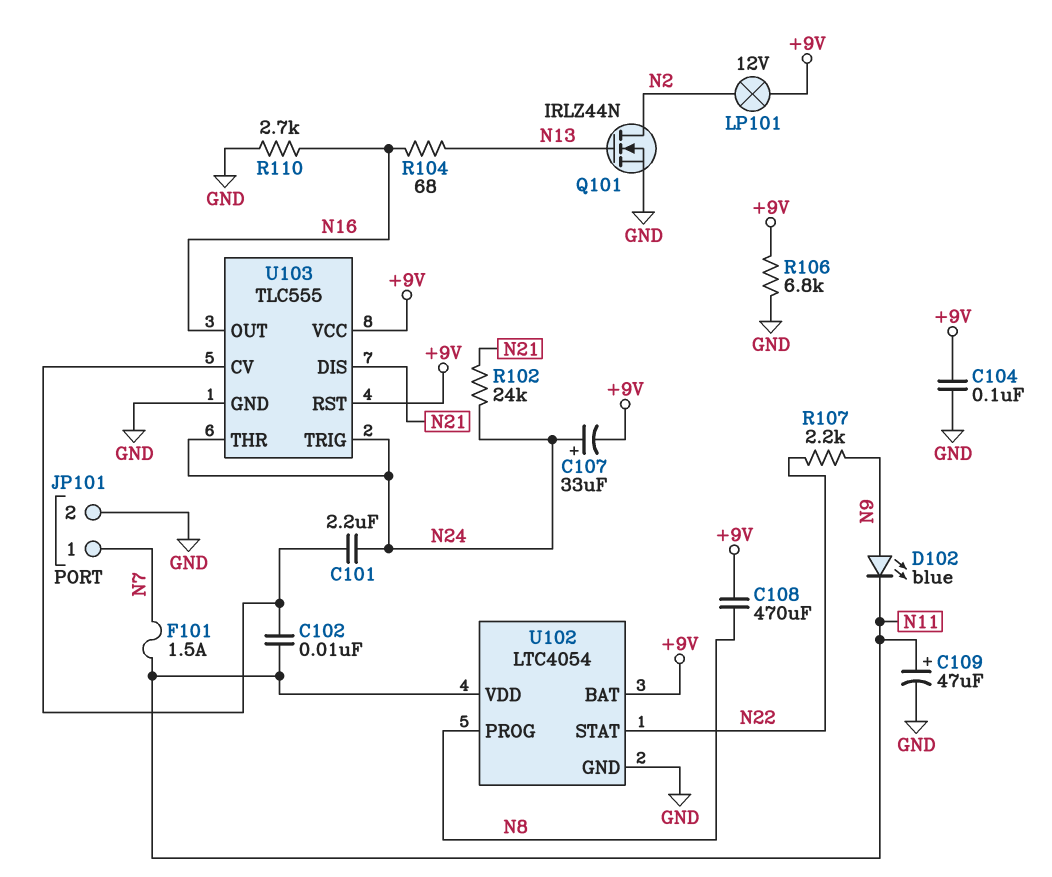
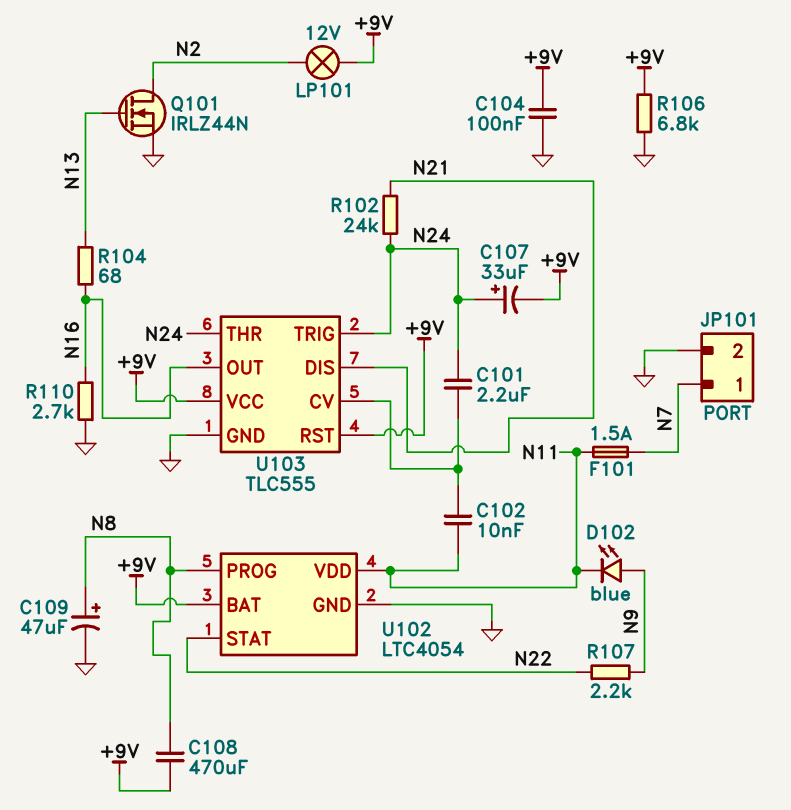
C109: 47uF (plus N11, minus GND) -> 47uF (plus N8, minus GND)

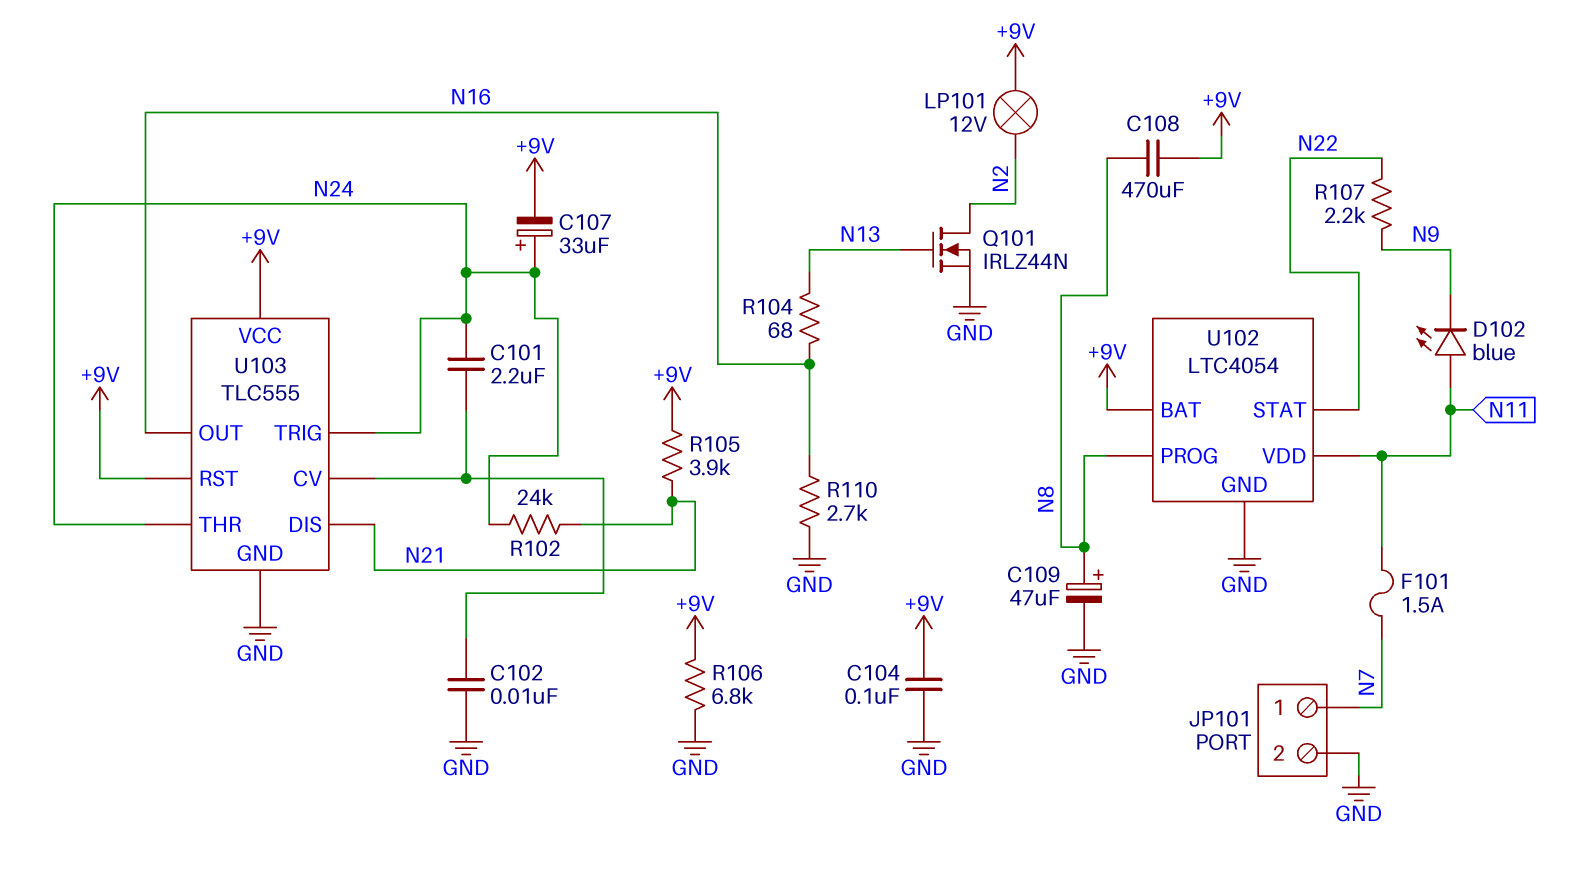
C102: 10nF (N11, U103/CV) -> 10nF (GND, U103/CV)
D102: LED blue (A N9, K N11) -> LED blue (A N11, K N9)
R105: none -> 3.9k (+9V, N21)

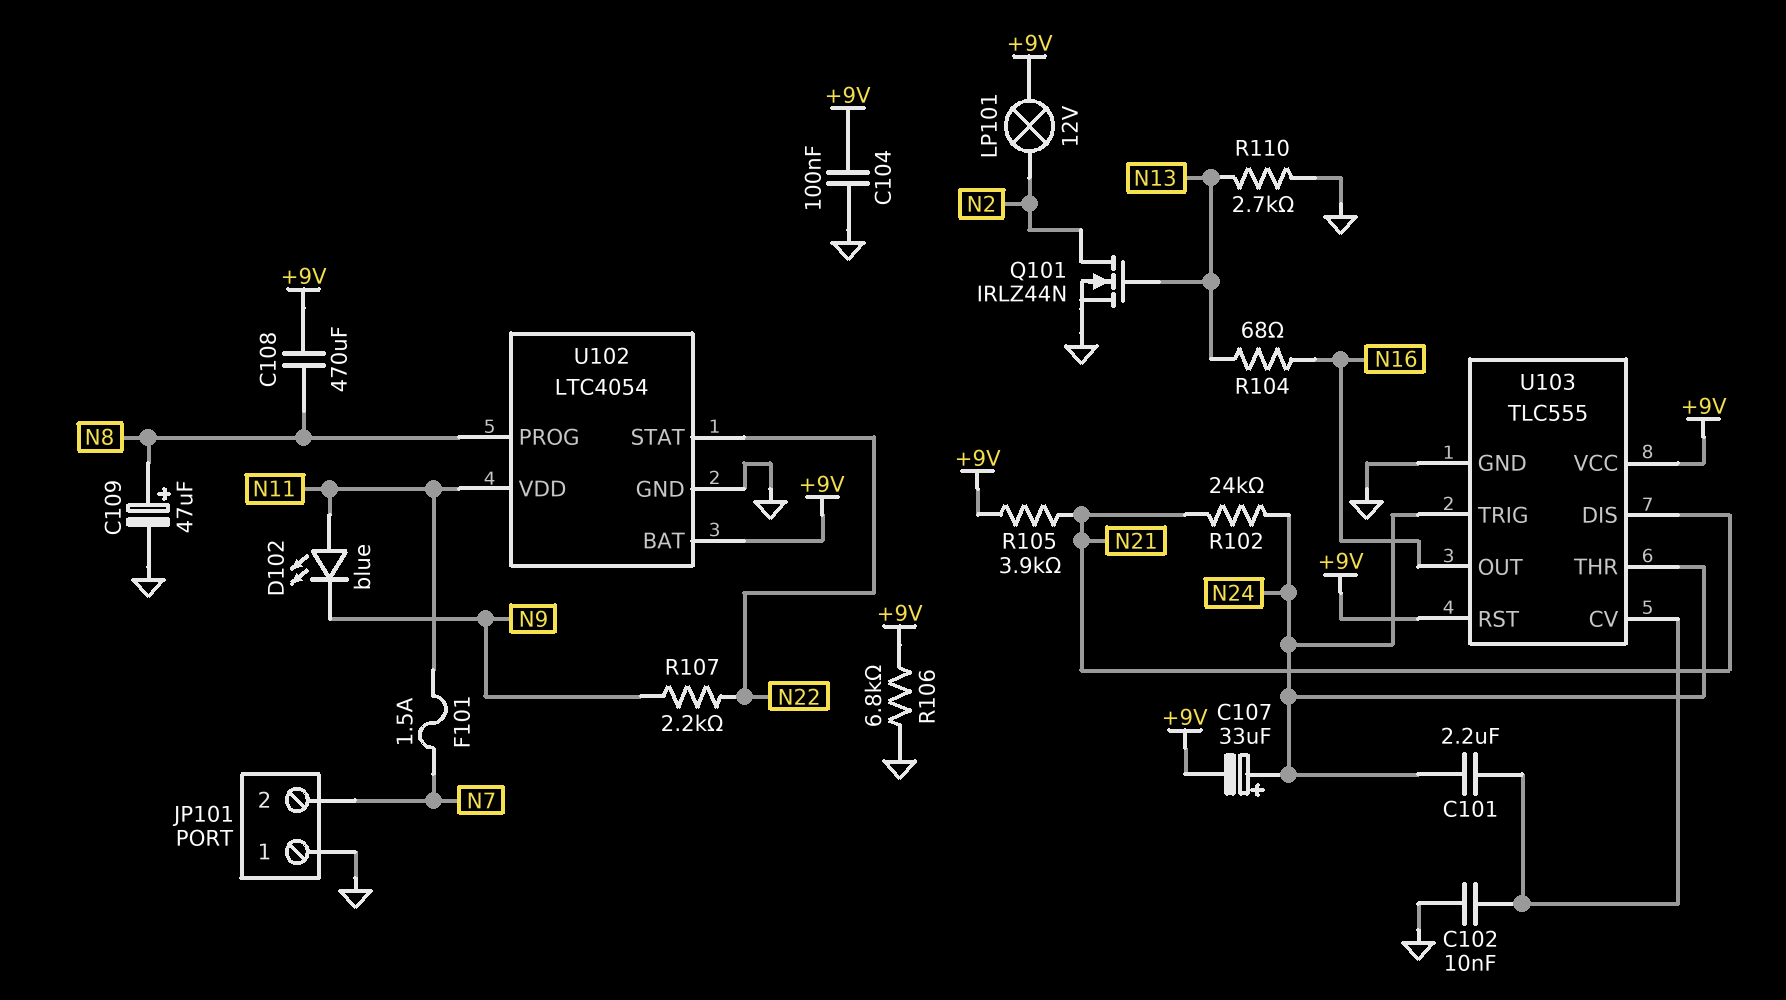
JP101 pin 1: N7 -> GND
JP101 pin 2: GND -> N7
R110: 2.7k (GND, N16) -> 2.7k (GND, N13)

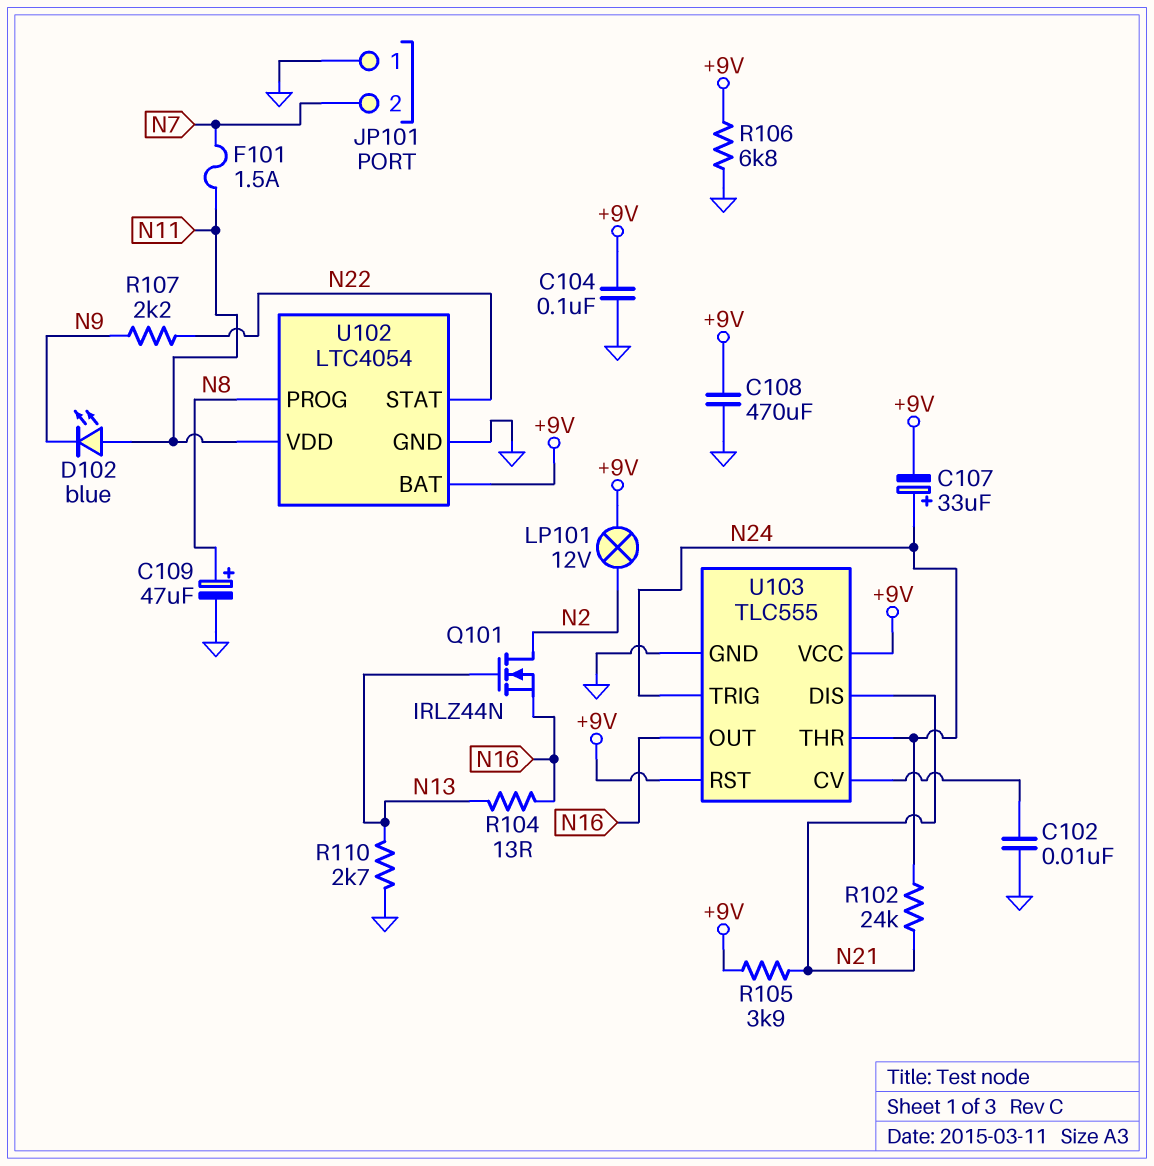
C101: 2.2uF (N24, U103/CV) -> none
C108: 470uF (+9V, N8) -> 470uF (+9V, GND)
Q101: NMOS IRLZ44N (G N13, D N2, S GND) -> NMOS IRLZ44N (G N13, D N2, S N16)
R104: 68 (N13, N16) -> 13 (N13, N16)

